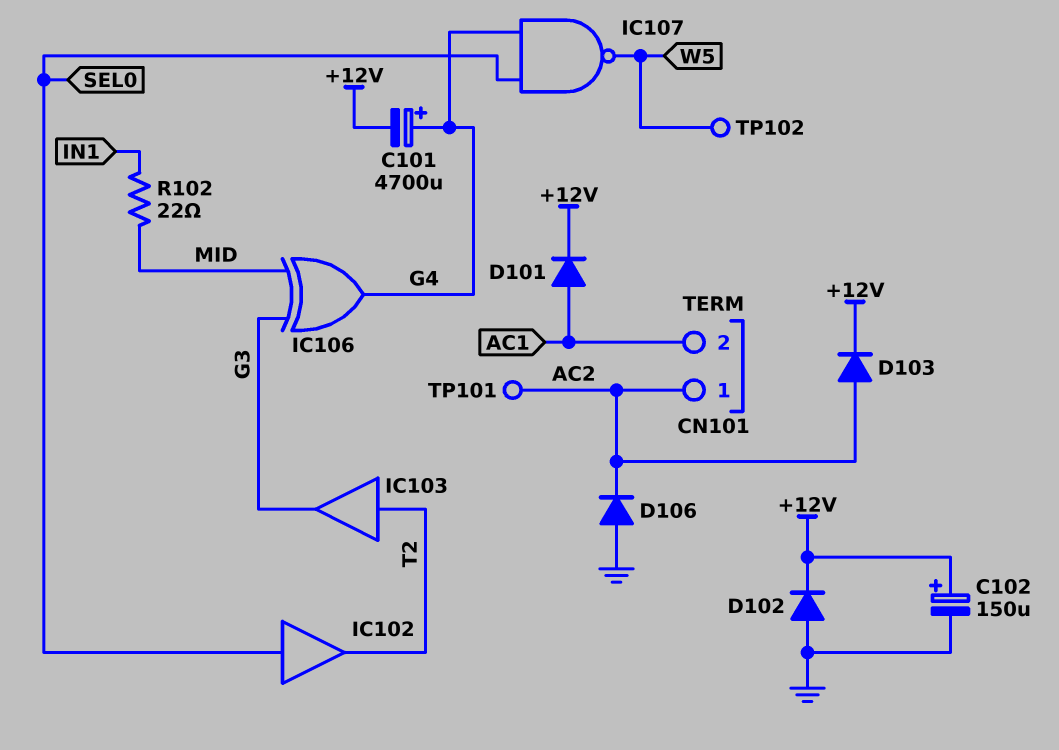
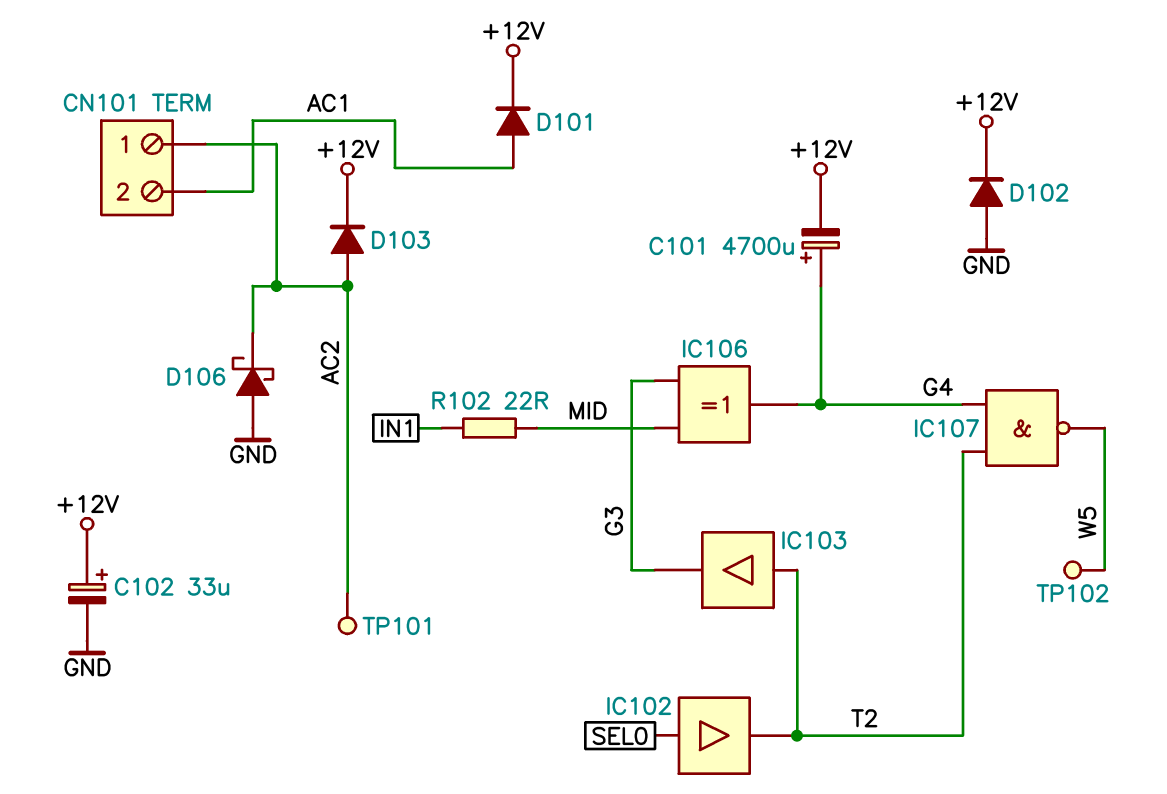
C102: 150uF (plus +12V, minus GND) -> 33uF (plus +12V, minus GND)
D106: diode (A GND, K AC2) -> schottky (A GND, K AC2)
IC107: NAND (in G4, in SEL0, out W5) -> NAND (in G4, in T2, out W5)

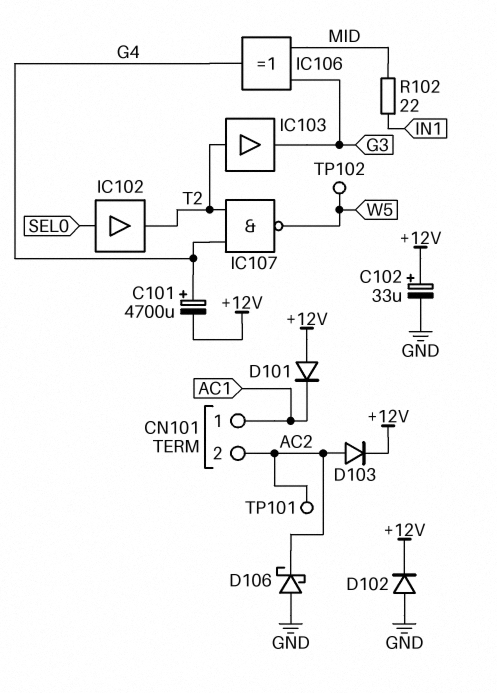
CN101 pin 1: AC2 -> AC1
CN101 pin 2: AC1 -> AC2
D101: diode (A AC1, K +12V) -> diode (A +12V, K AC1)

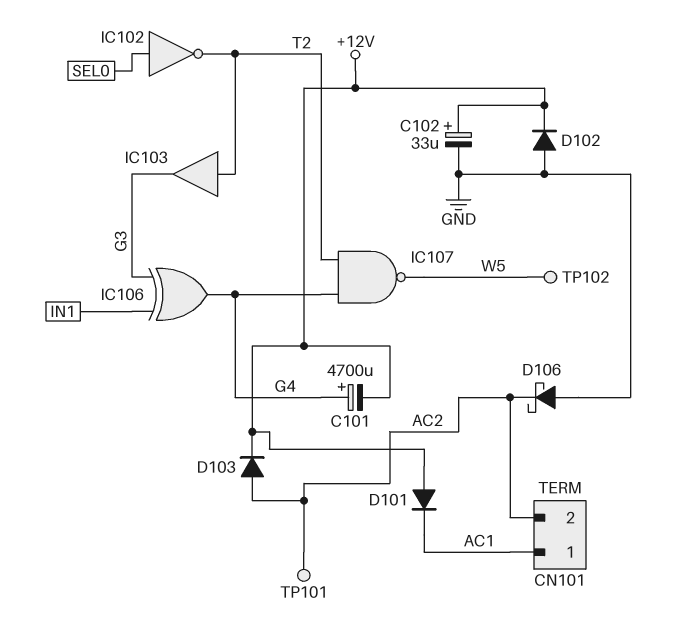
IC102: buffer (in SEL0, out T2) -> NOT (in SEL0, out T2)
IC106: XOR (in G3, in MID, out G4) -> XOR (in G3, in IN1, out G4)
R102: 22 (IN1, MID) -> none

